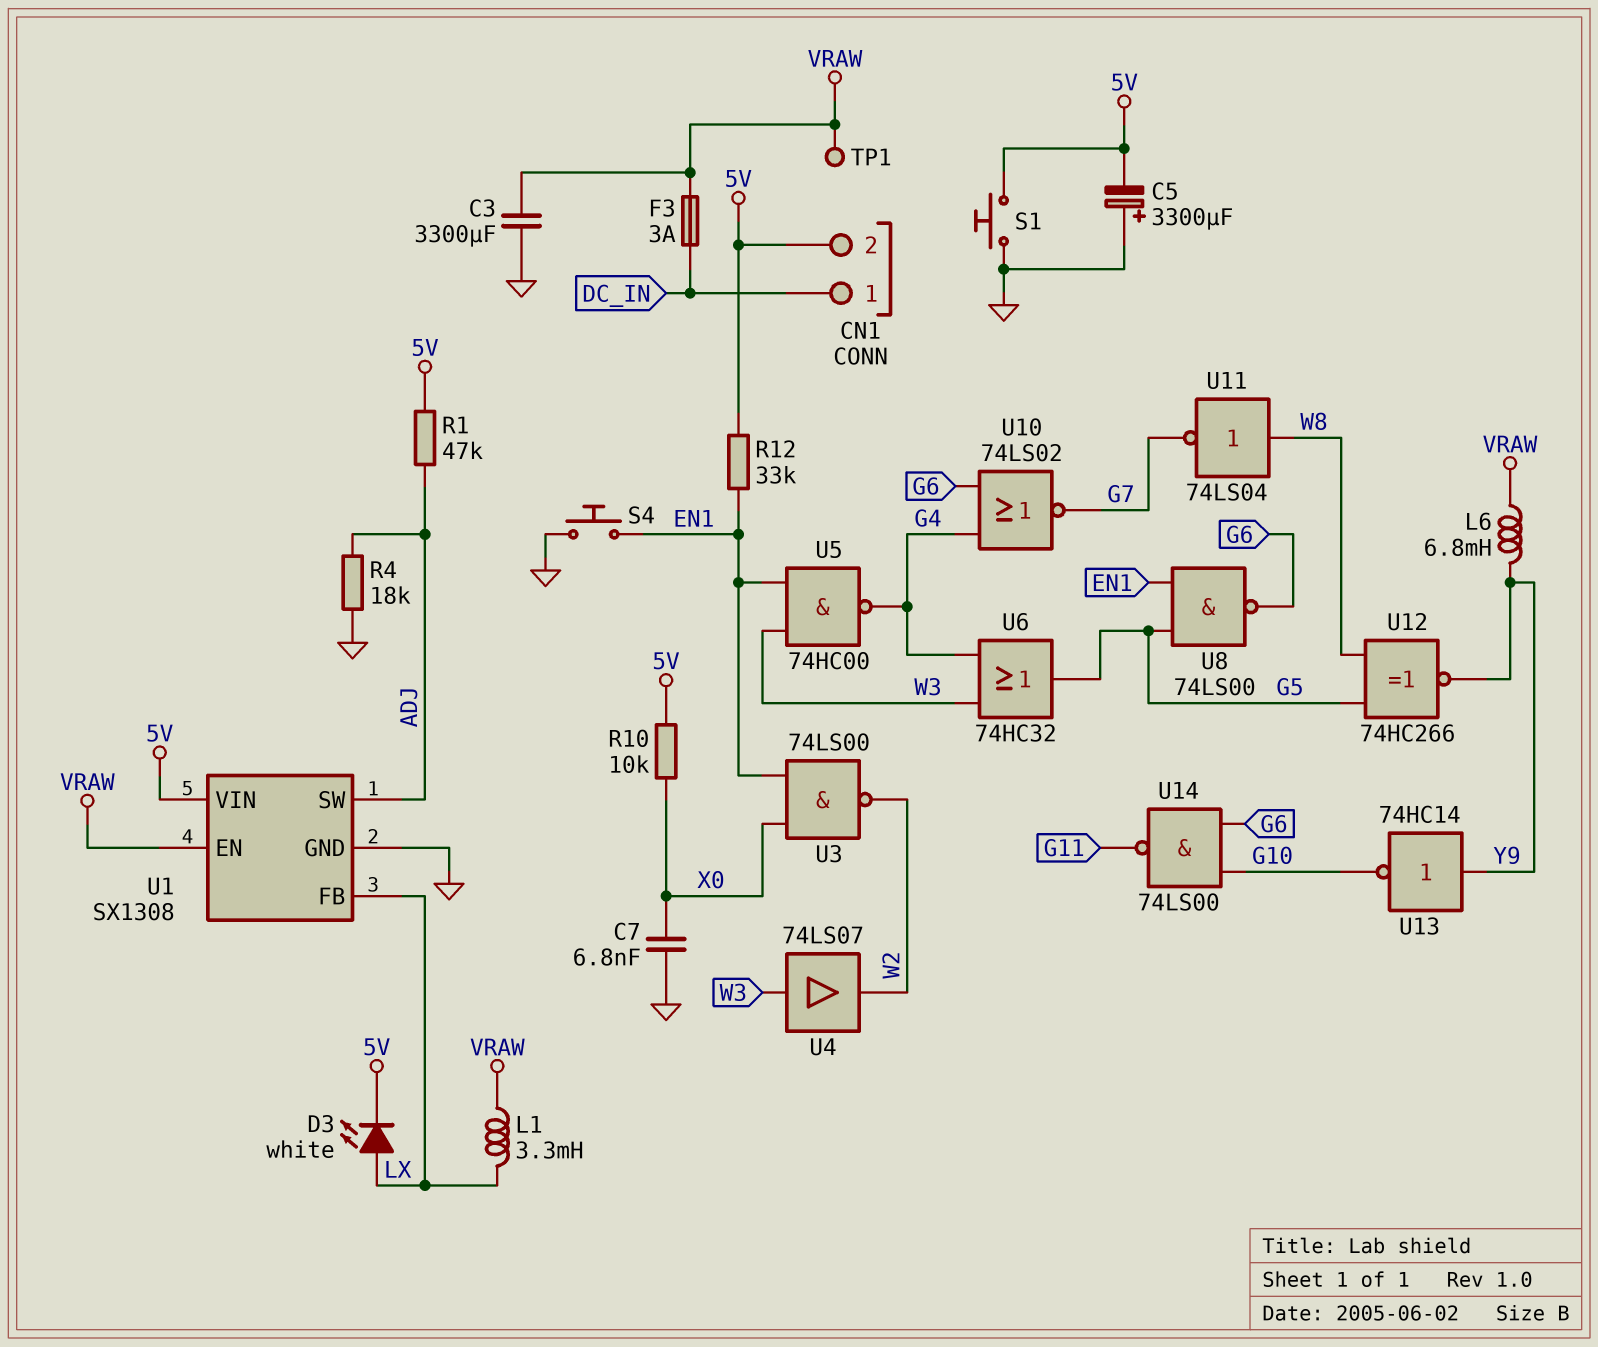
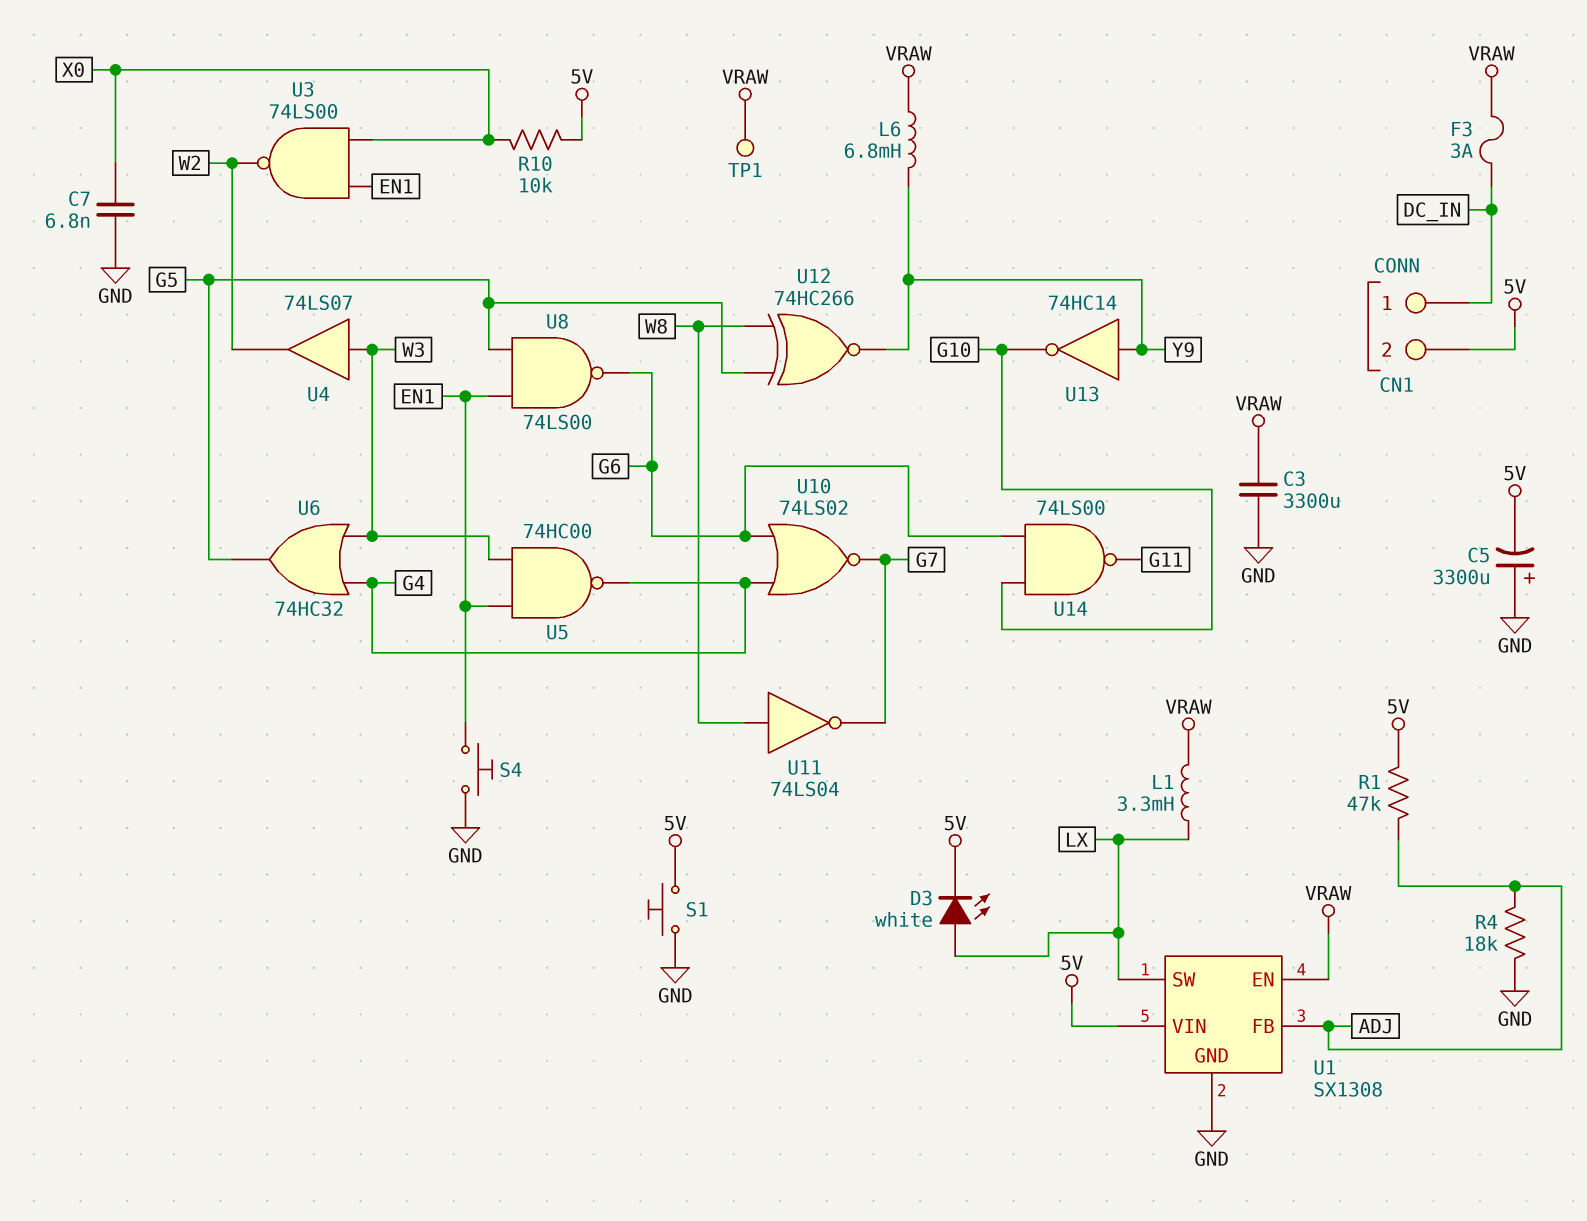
R12: 33k (5V, EN1) -> none
U1 pin FB: LX -> ADJ
U1 pin SW: ADJ -> LX

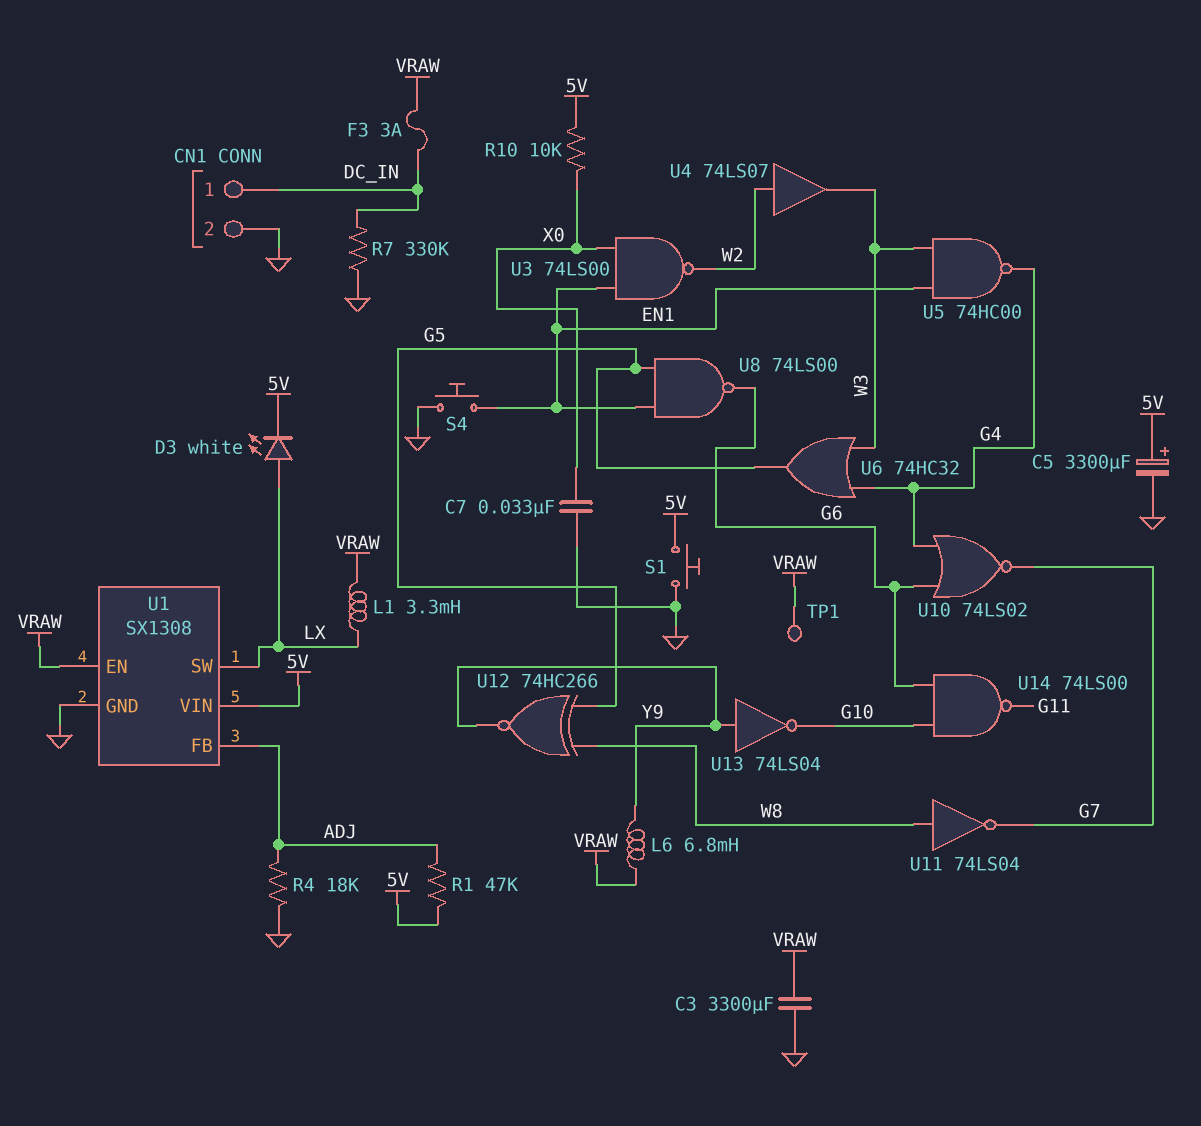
C5: 3300uF (plus GND, minus 5V) -> 3300uF (plus 5V, minus GND)
C7: 6.8nF (GND, X0) -> 33nF (GND, X0)
CN1 pin 2: 5V -> GND
R7: none -> 330k (DC_IN, GND)
U4: buffer 74LS07 (in W3, out W2) -> buffer 74LS07 (in W2, out W3)
U13: NOT 74HC14 (in Y9, out G10) -> NOT 74LS04 (in Y9, out G10)

